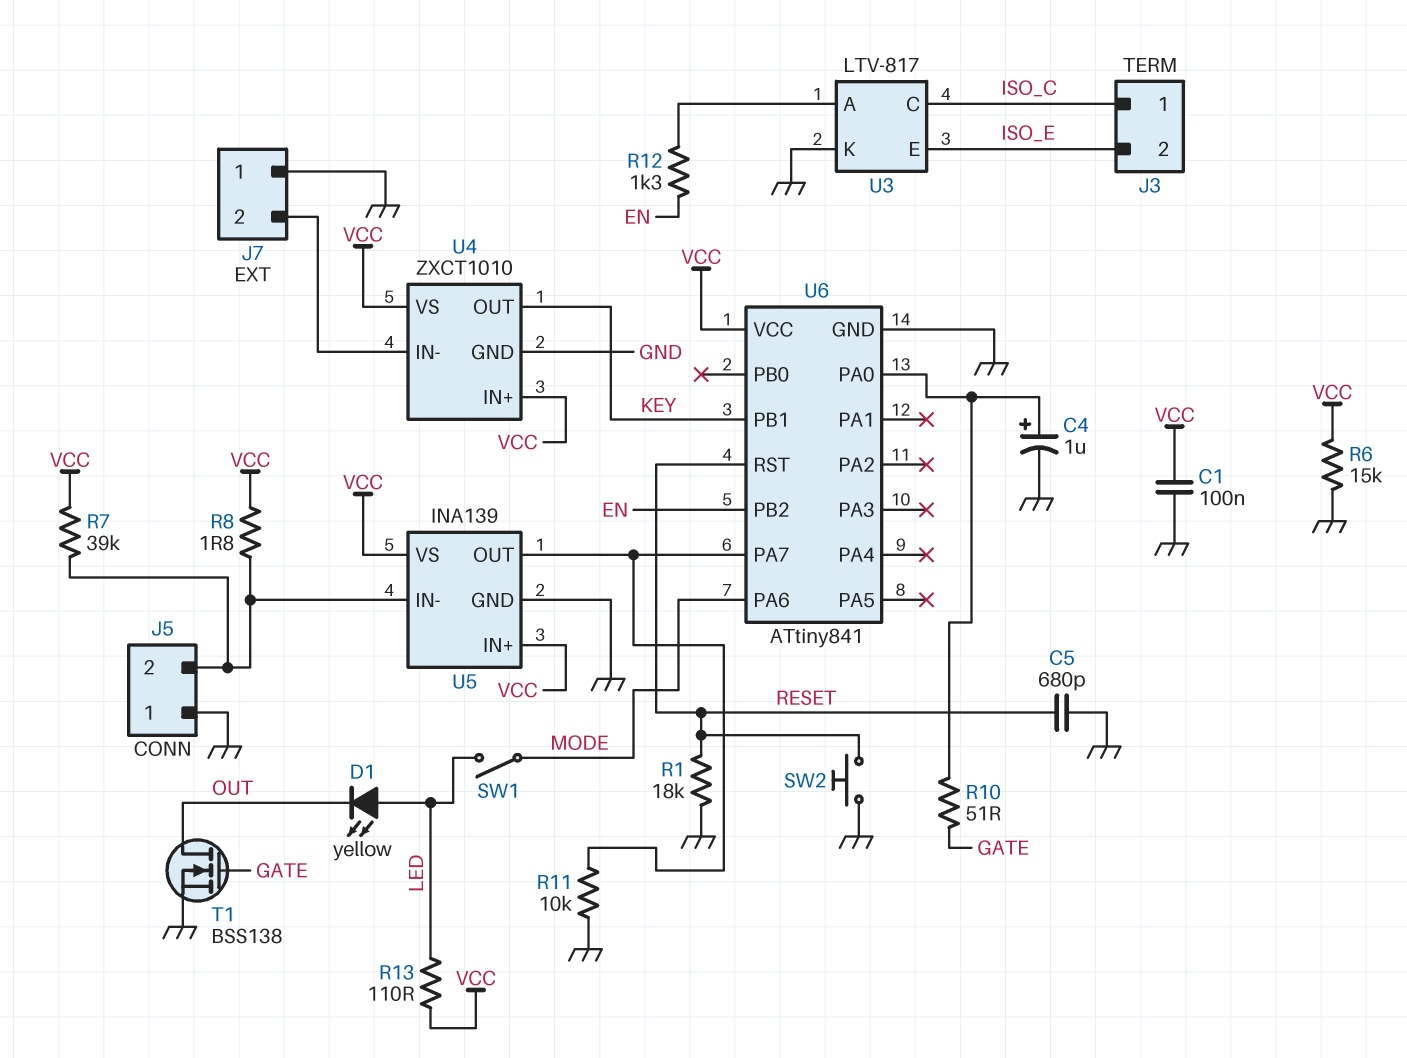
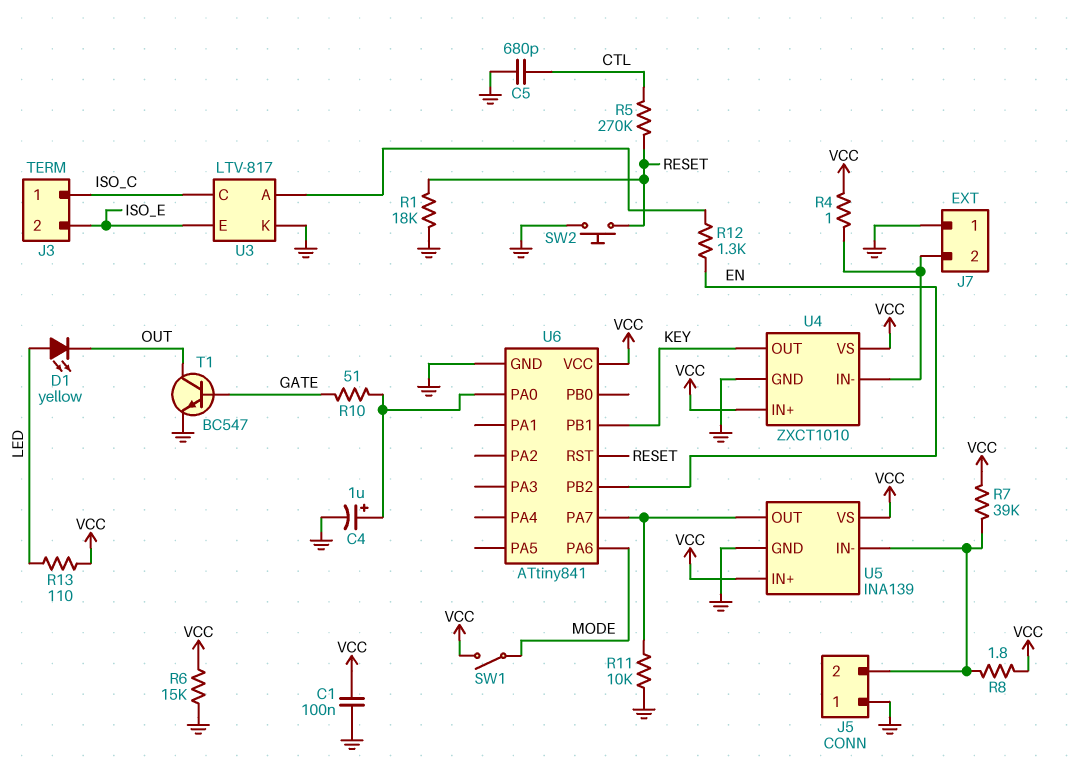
C5: 680pF (GND, RESET) -> 680pF (CTL, GND)
R4: none -> 1 (J7/2, VCC)
R5: none -> 270k (CTL, RESET)
SW1: switch (LED, MODE) -> switch (MODE, VCC)
T1: NMOS BSS138 (G GATE, D OUT, S GND) -> NPN BC547 (B GATE, C OUT, E GND)

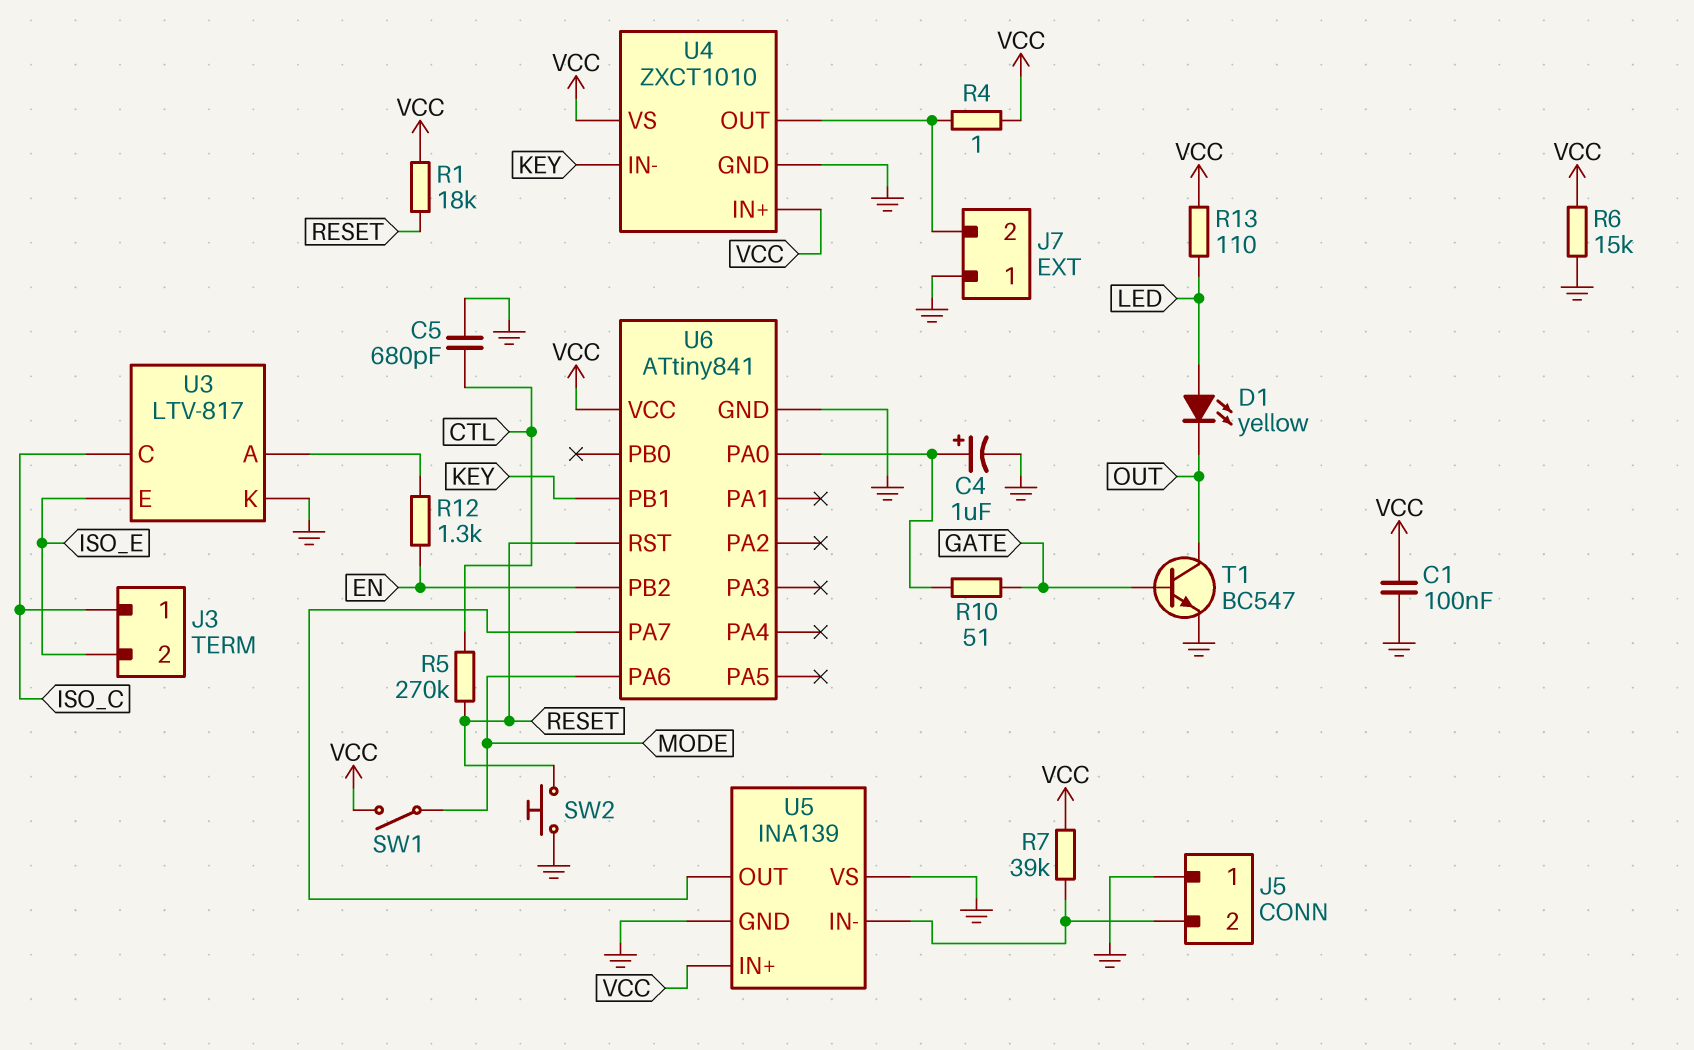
R1: 18k (GND, RESET) -> 18k (RESET, VCC)
R8: 1.8 (J5/2, VCC) -> none
R11: 10k (GND, U5/OUT) -> none
U4 pin IN-: J7/2 -> KEY
U4 pin OUT: KEY -> J7/2
U5 pin VS: VCC -> GND

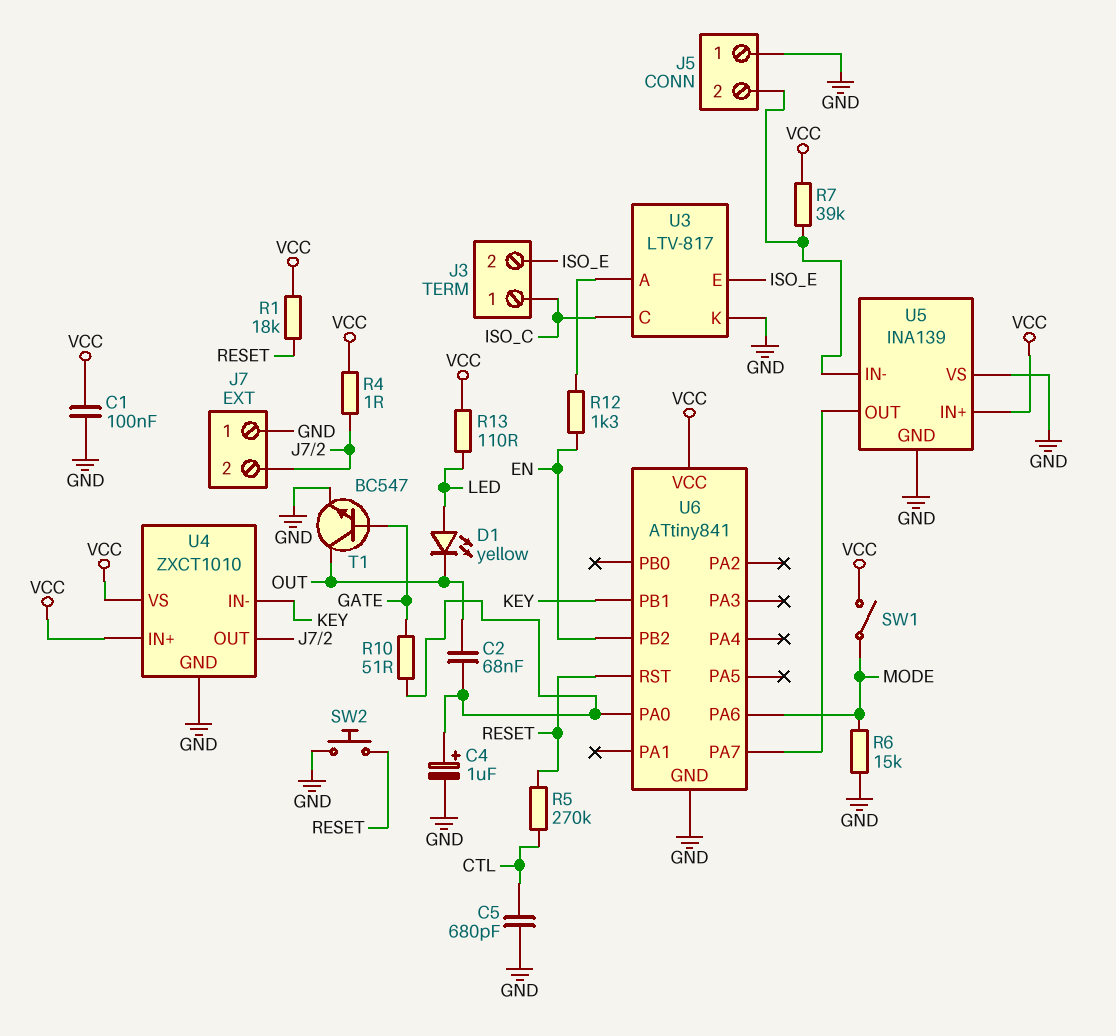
C2: none -> 68nF (OUT, U6/PA0)
R6: 15k (GND, VCC) -> 15k (GND, MODE)

